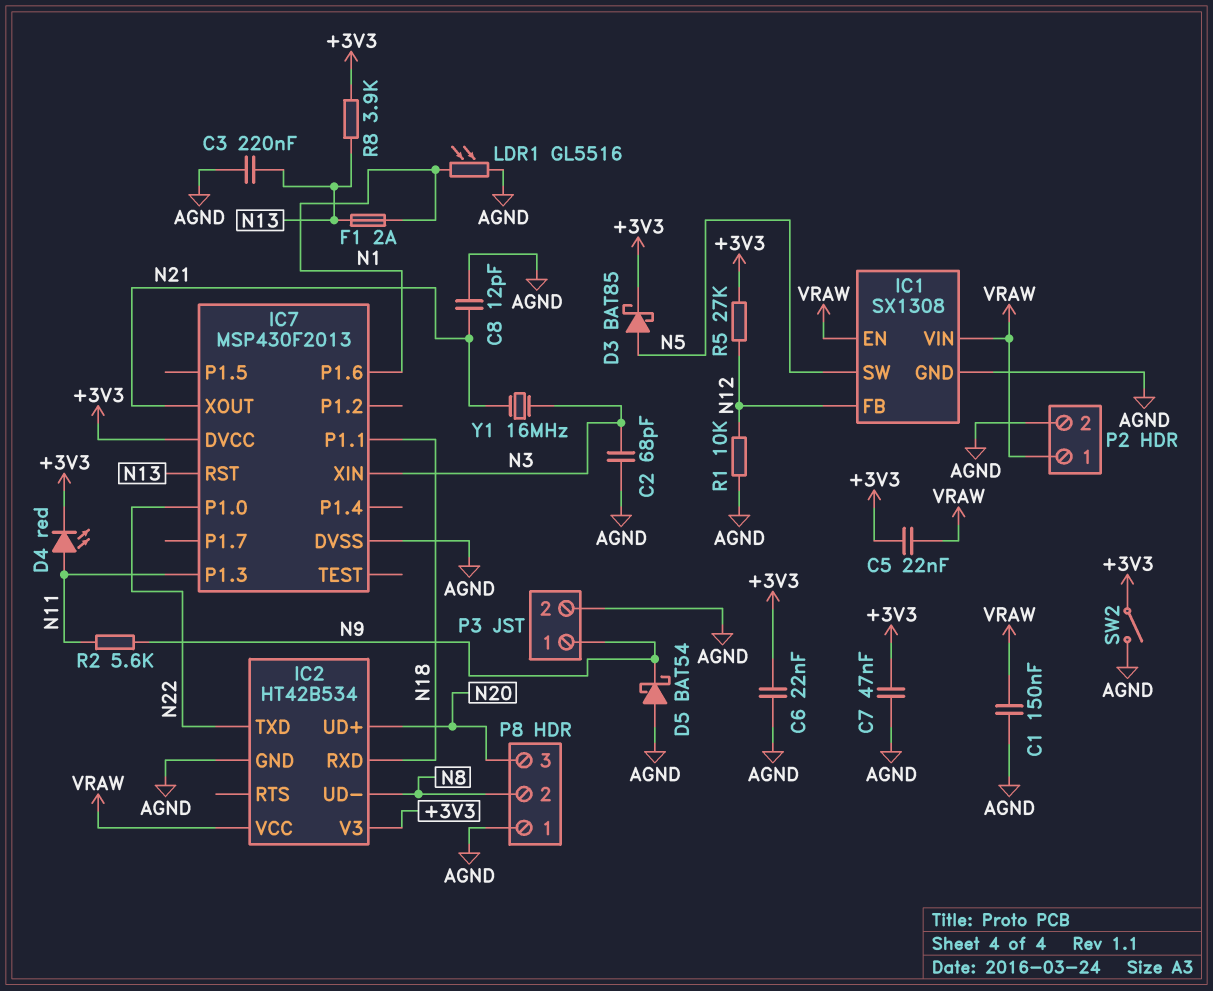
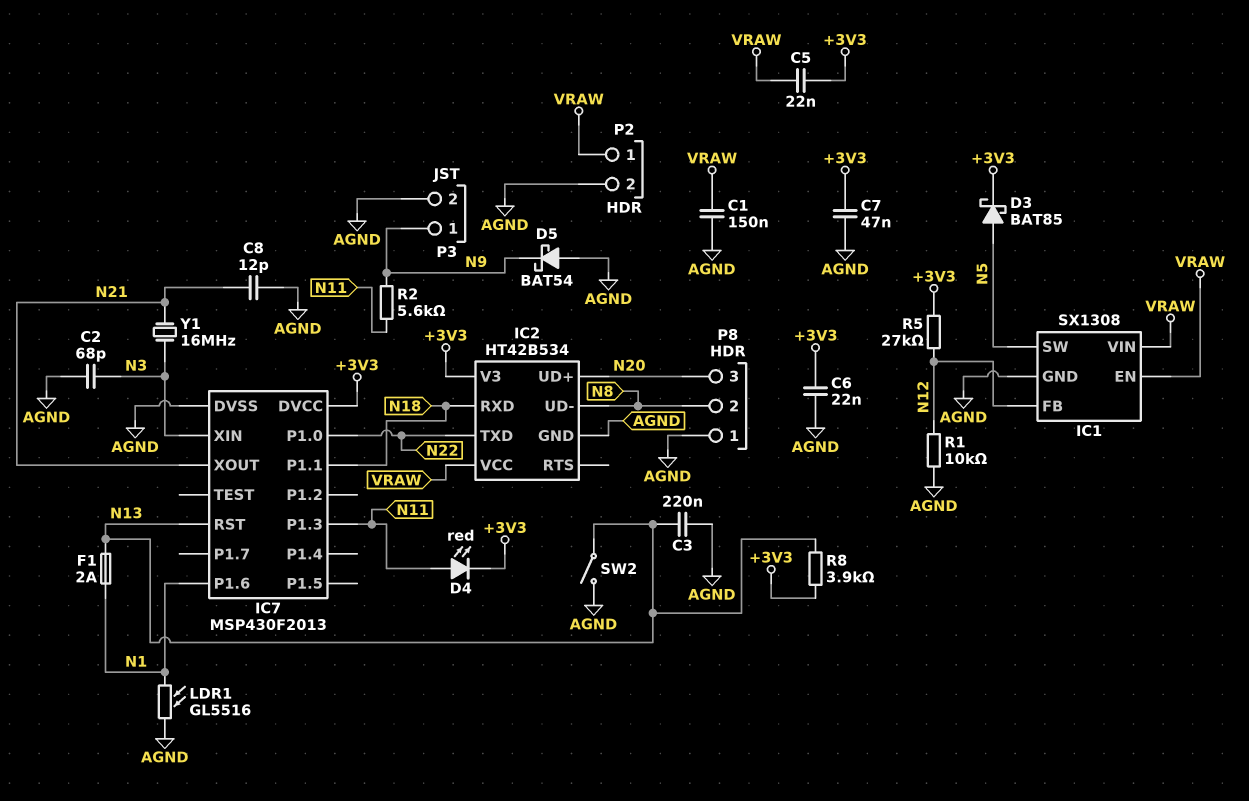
SW2: switch (+3V3, AGND) -> switch (AGND, N13)

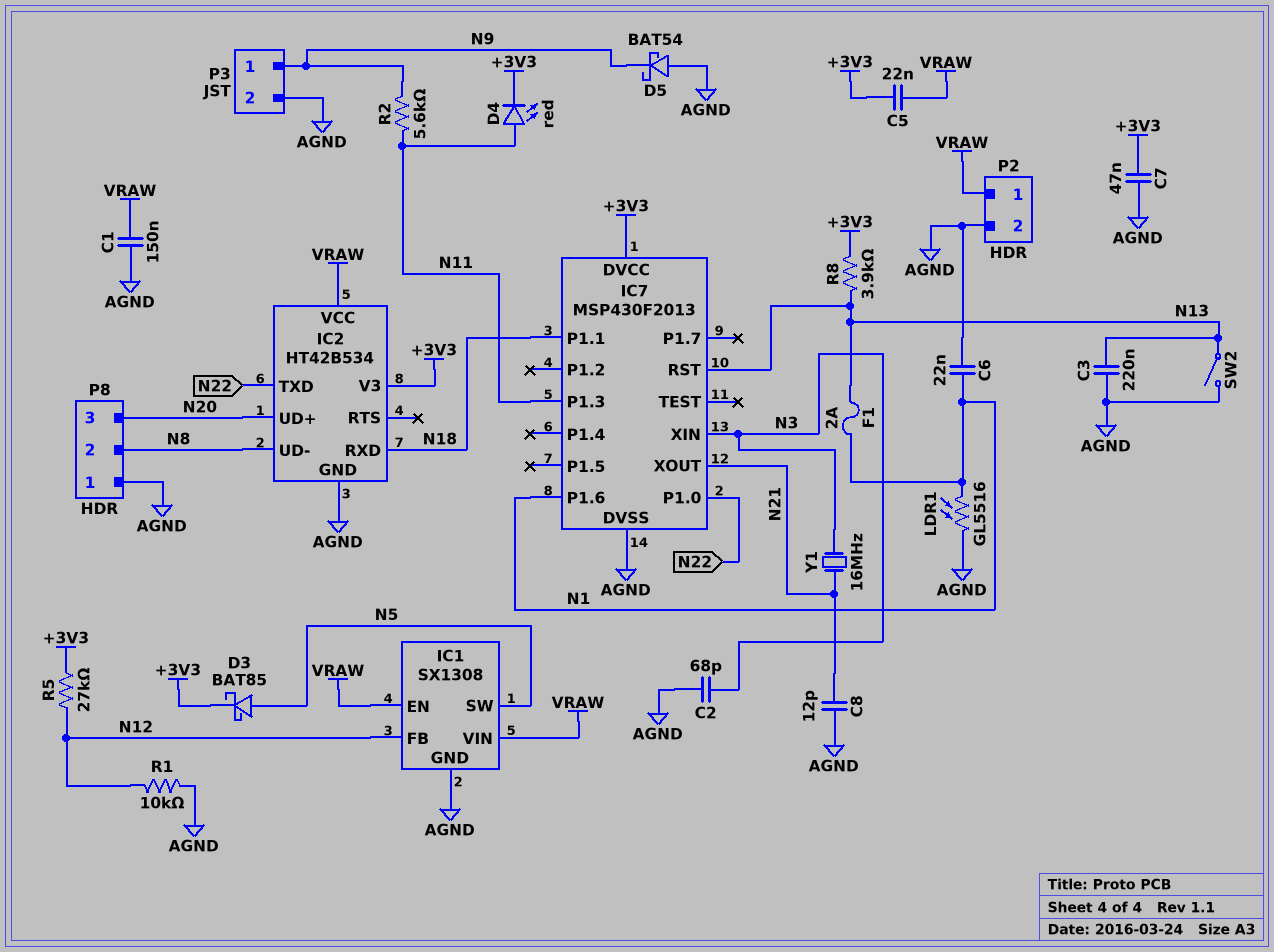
C6: 22nF (+3V3, AGND) -> 22nF (AGND, N1)

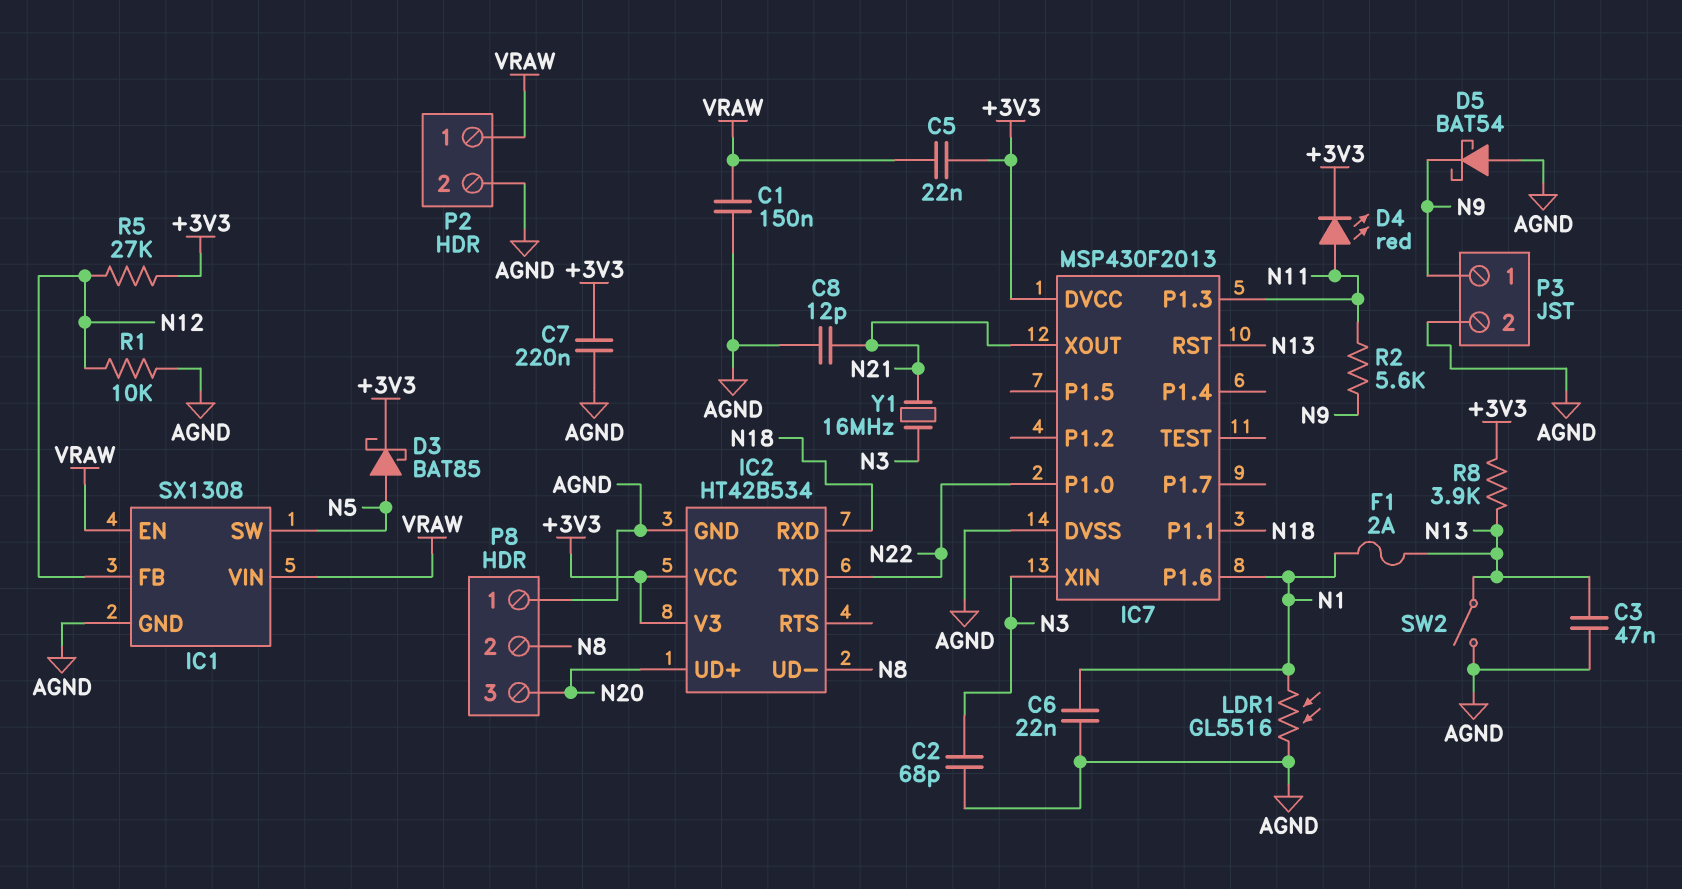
C3: 220nF (AGND, N13) -> 47nF (AGND, N13)
C7: 47nF (+3V3, AGND) -> 220nF (+3V3, AGND)
IC2 pin VCC: VRAW -> +3V3

